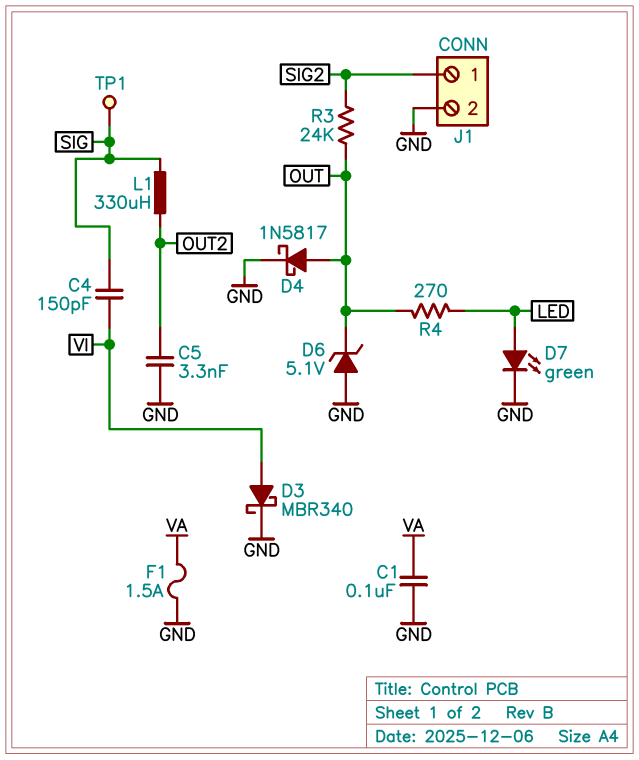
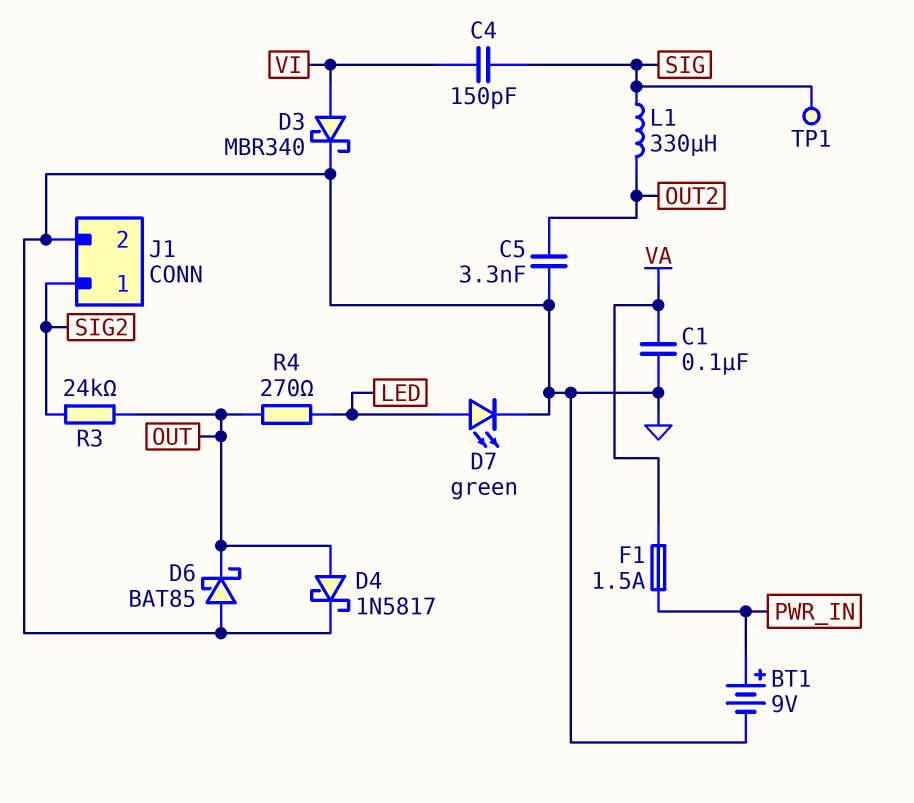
BT1: none -> 9V (plus PWR_IN, minus GND)
D6: zener 5.1V (A GND, K OUT) -> schottky BAT85 (A GND, K OUT)
F1: 1.5A (GND, VA) -> 1.5A (PWR_IN, VA)

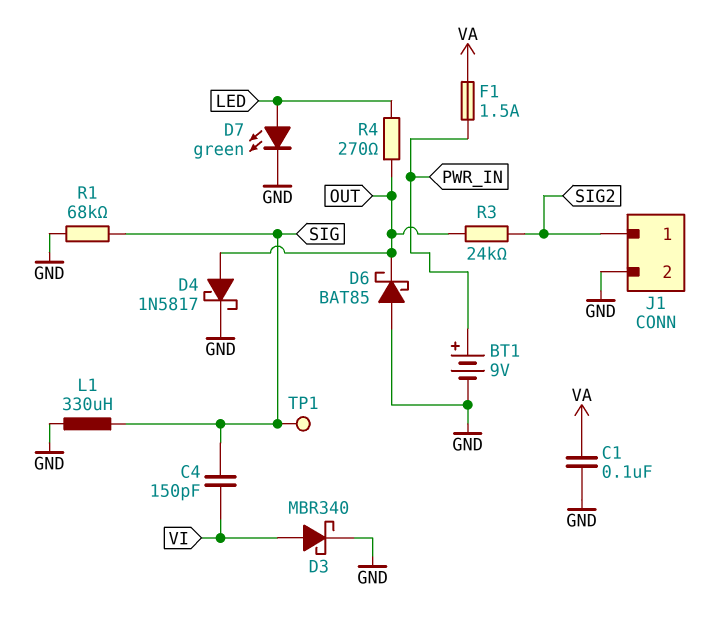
C5: 3.3nF (GND, OUT2) -> none
L1: 330uH (OUT2, SIG) -> 330uH (GND, SIG)
R1: none -> 68k (GND, SIG)

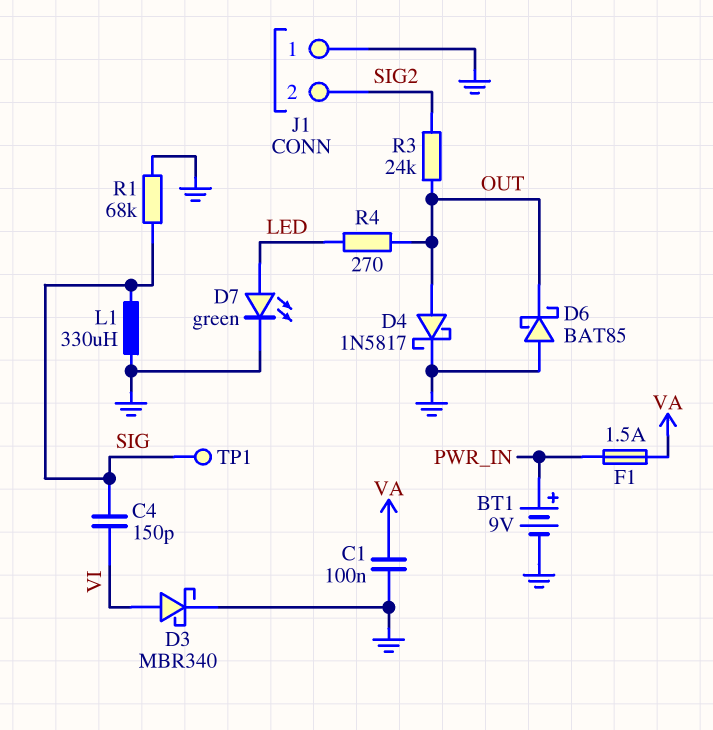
J1 pin 1: SIG2 -> GND
J1 pin 2: GND -> SIG2

